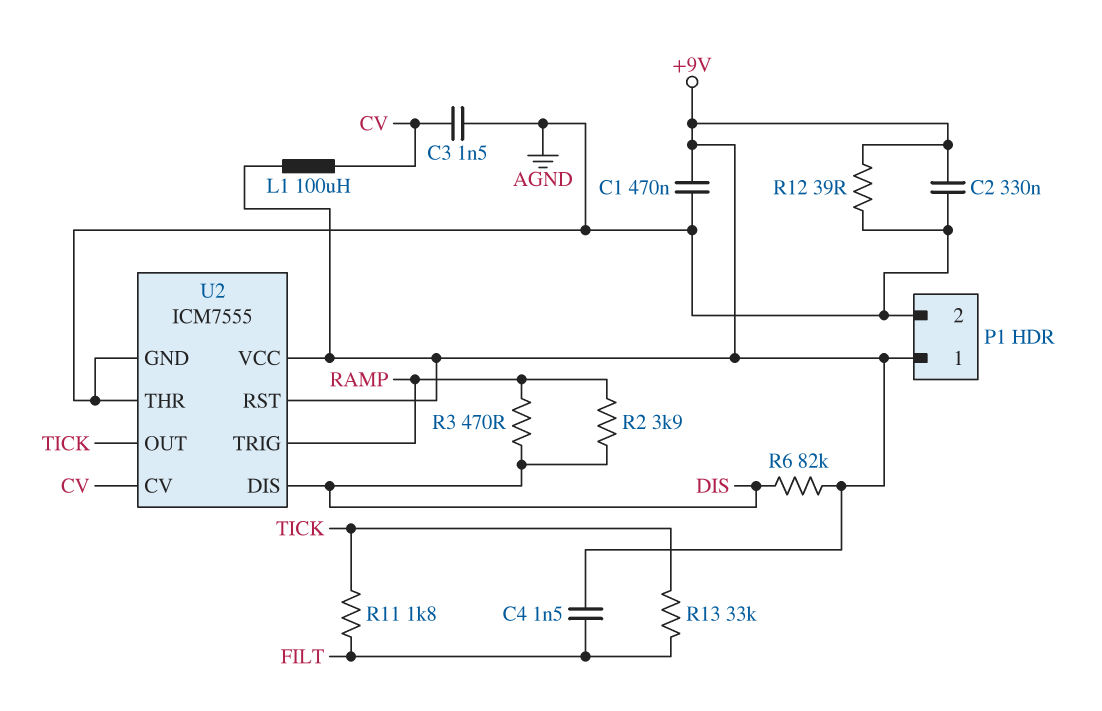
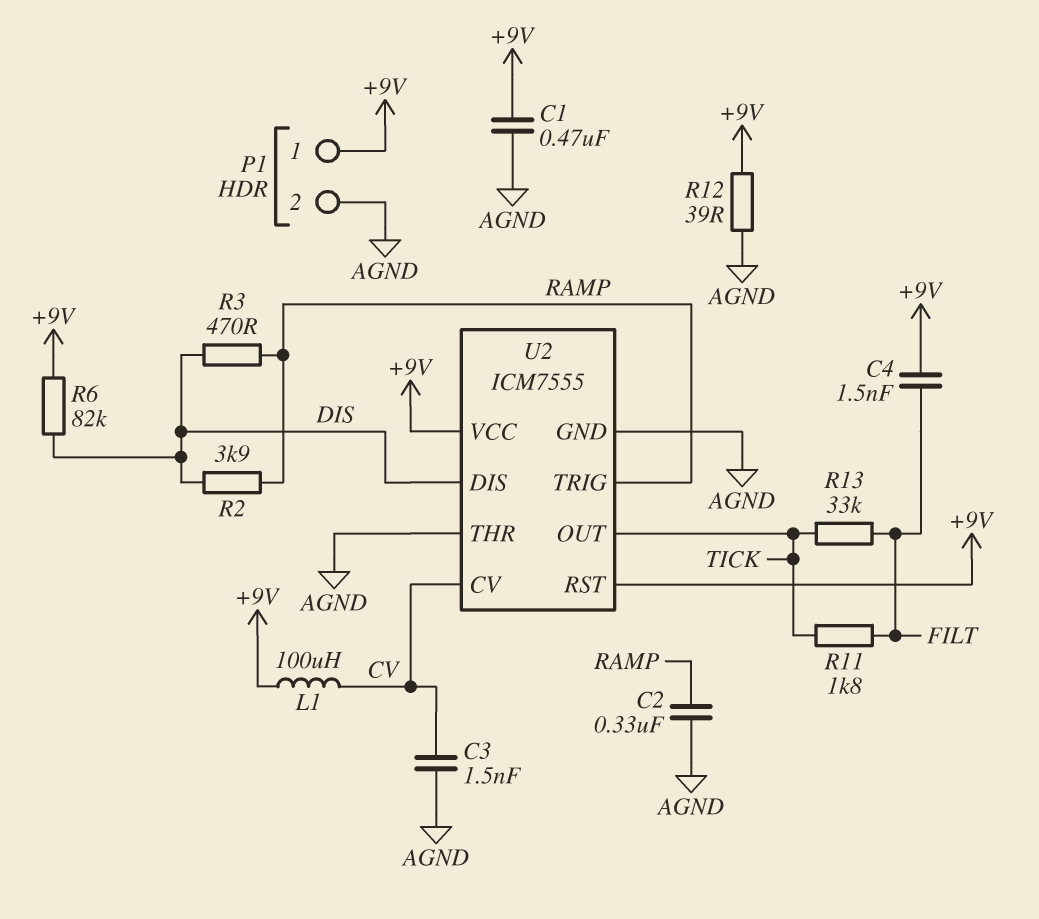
C2: 330nF (+9V, AGND) -> 330nF (AGND, RAMP)

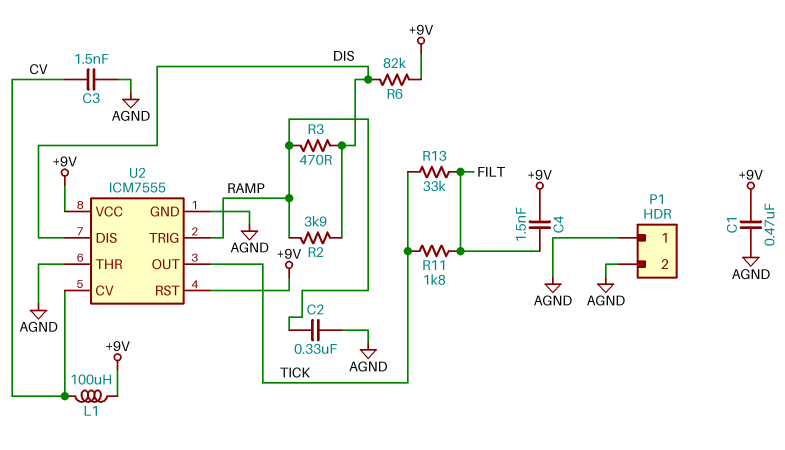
P1 pin 1: +9V -> AGND
R12: 39 (+9V, AGND) -> none

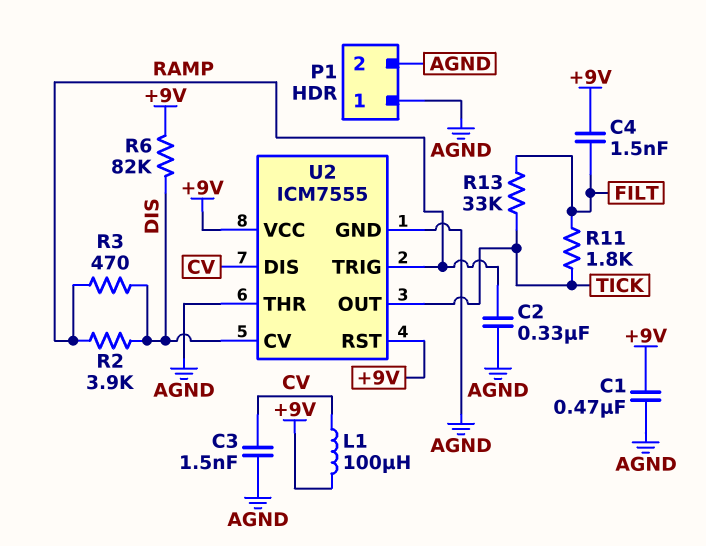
U2 pin CV: CV -> DIS
U2 pin DIS: DIS -> CV

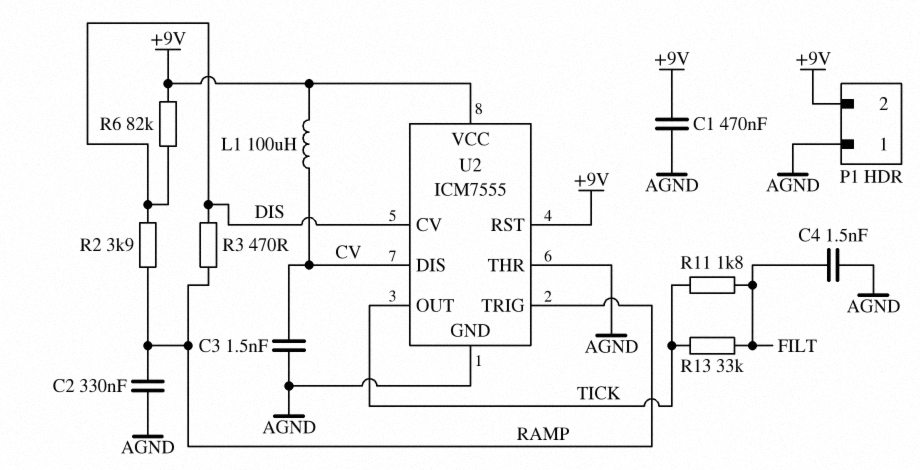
C4: 1.5nF (+9V, FILT) -> 1.5nF (AGND, FILT)
P1 pin 2: AGND -> +9V

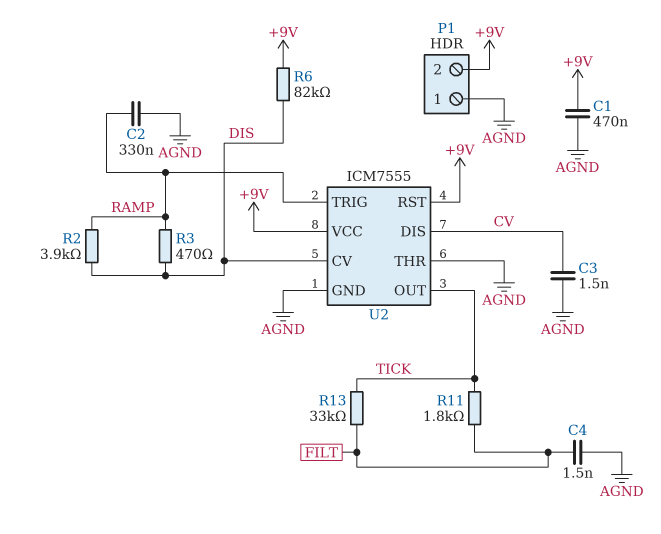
L1: 100uH (+9V, CV) -> none

